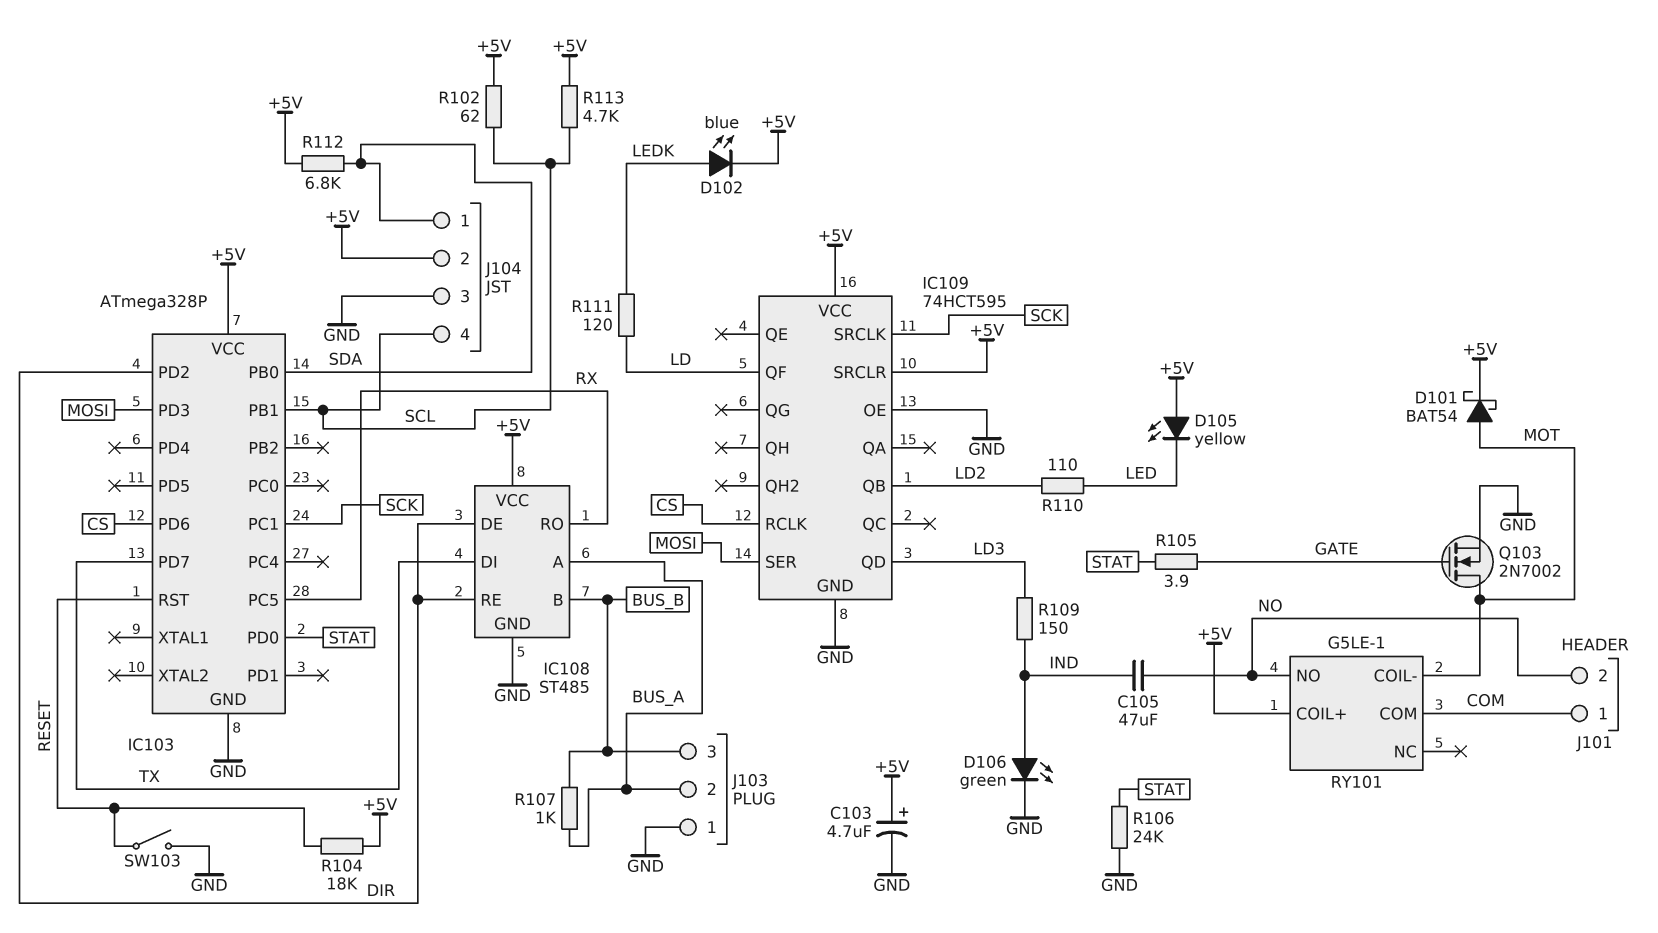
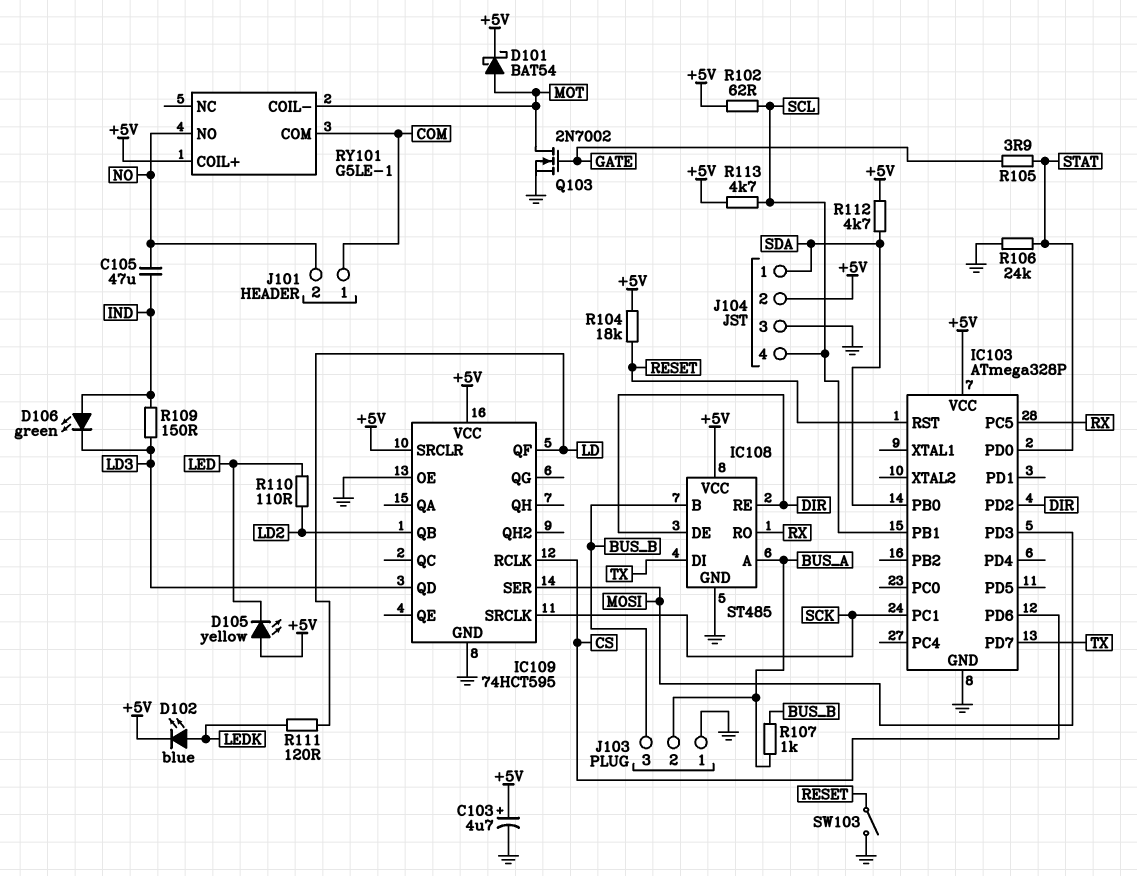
D106: LED green (A IND, K GND) -> LED green (A IND, K LD3)
R112: 6.8k (+5V, SDA) -> 4.7k (+5V, SDA)

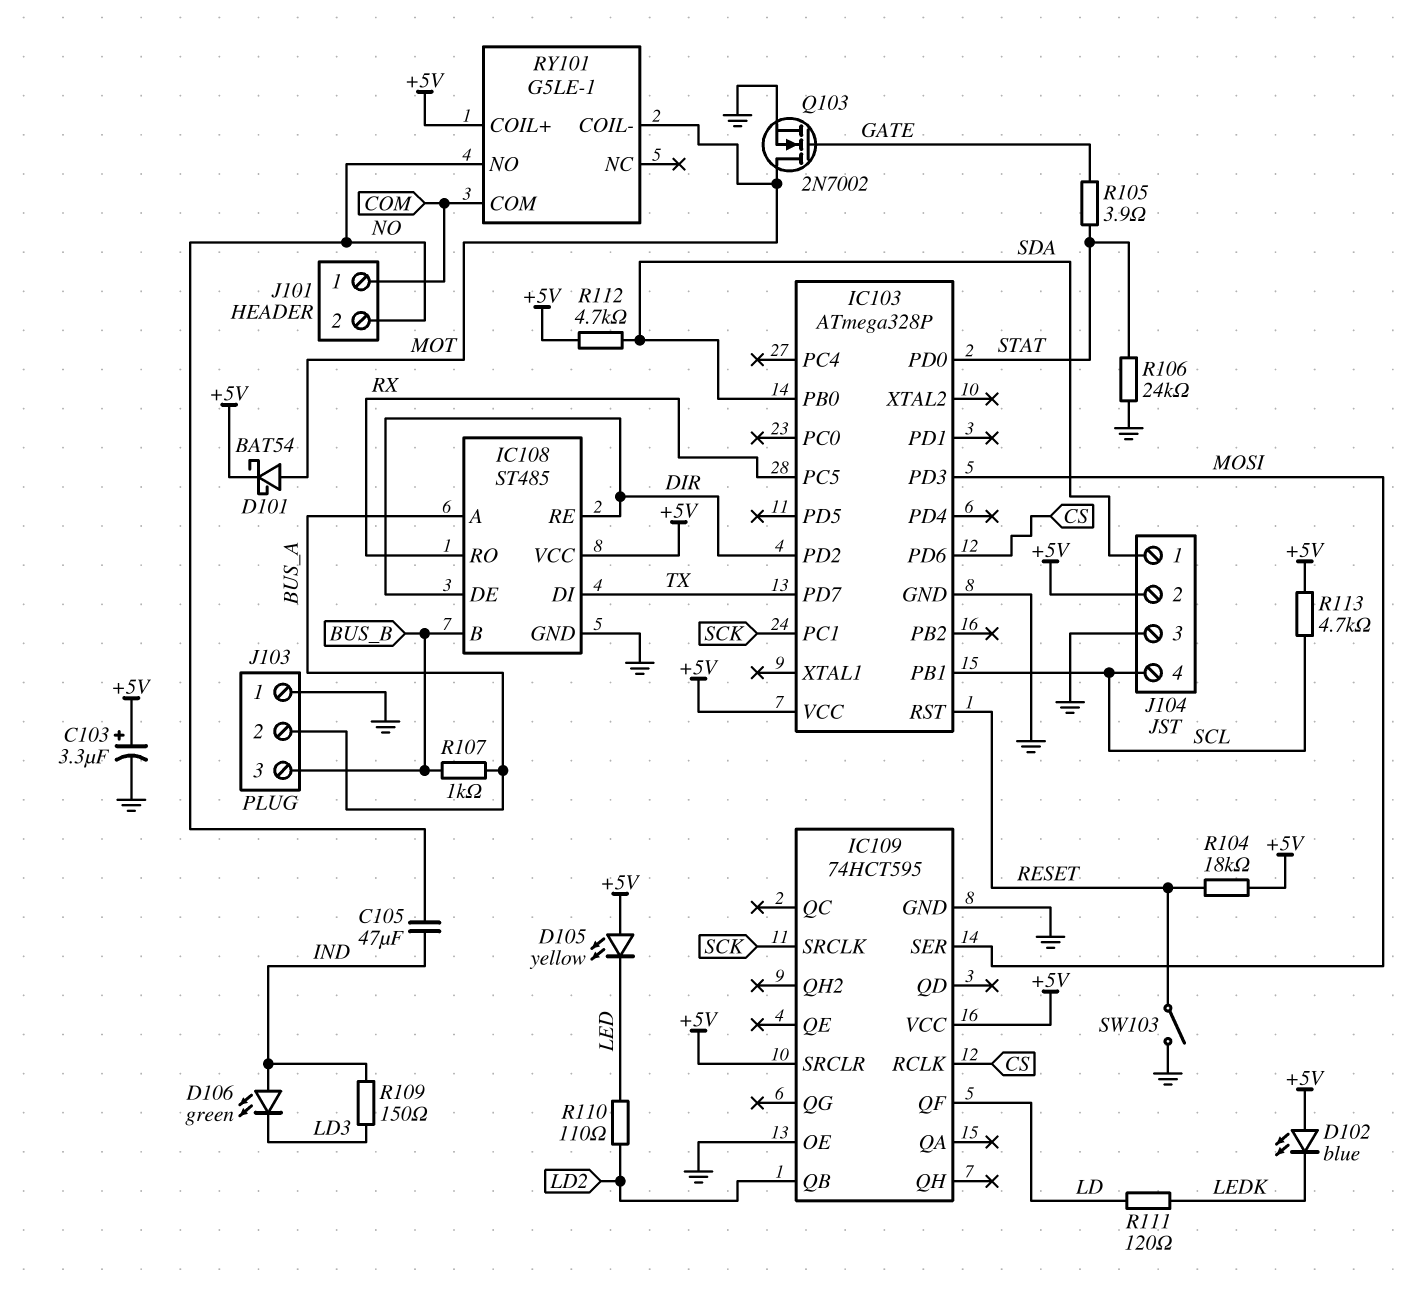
C103: 4.7uF (plus +5V, minus GND) -> 3.3uF (plus +5V, minus GND)
D102: LED blue (A LEDK, K +5V) -> LED blue (A +5V, K LEDK)
IC109 pin QD: LD3 -> none
R102: 62 (+5V, SCL) -> none

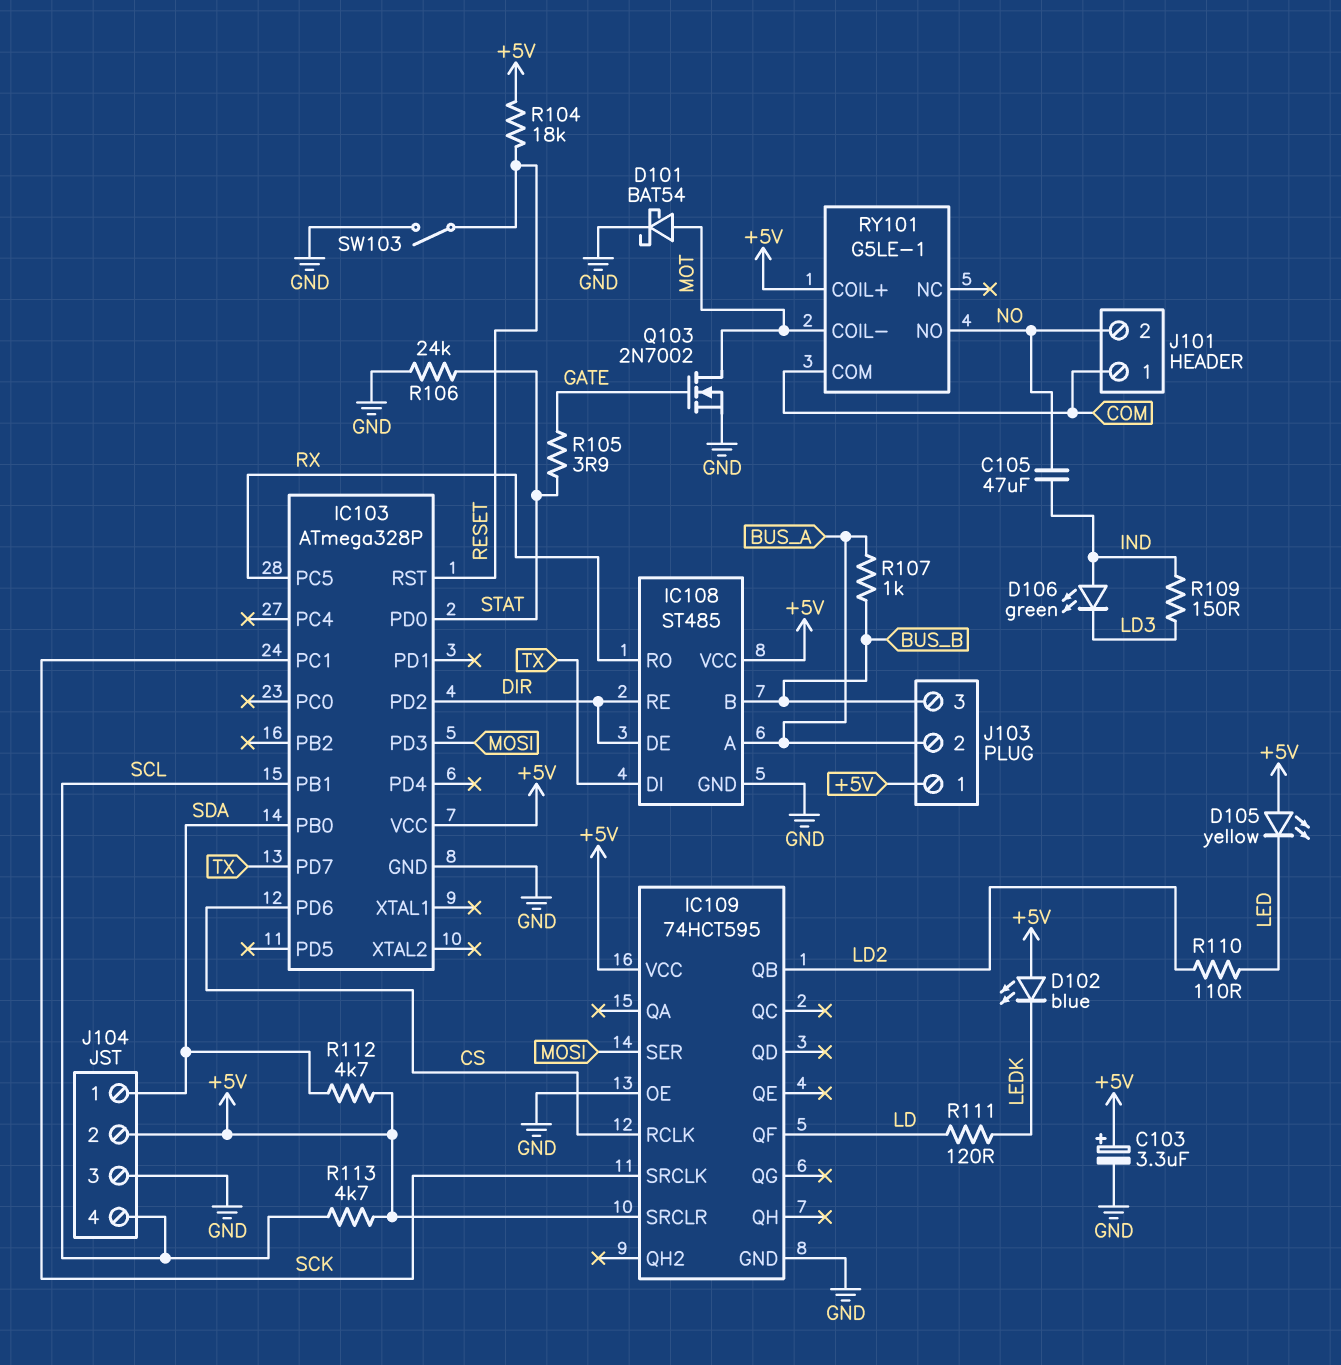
D101: schottky BAT54 (A MOT, K +5V) -> schottky BAT54 (A MOT, K GND)
J103 pin 1: GND -> +5V

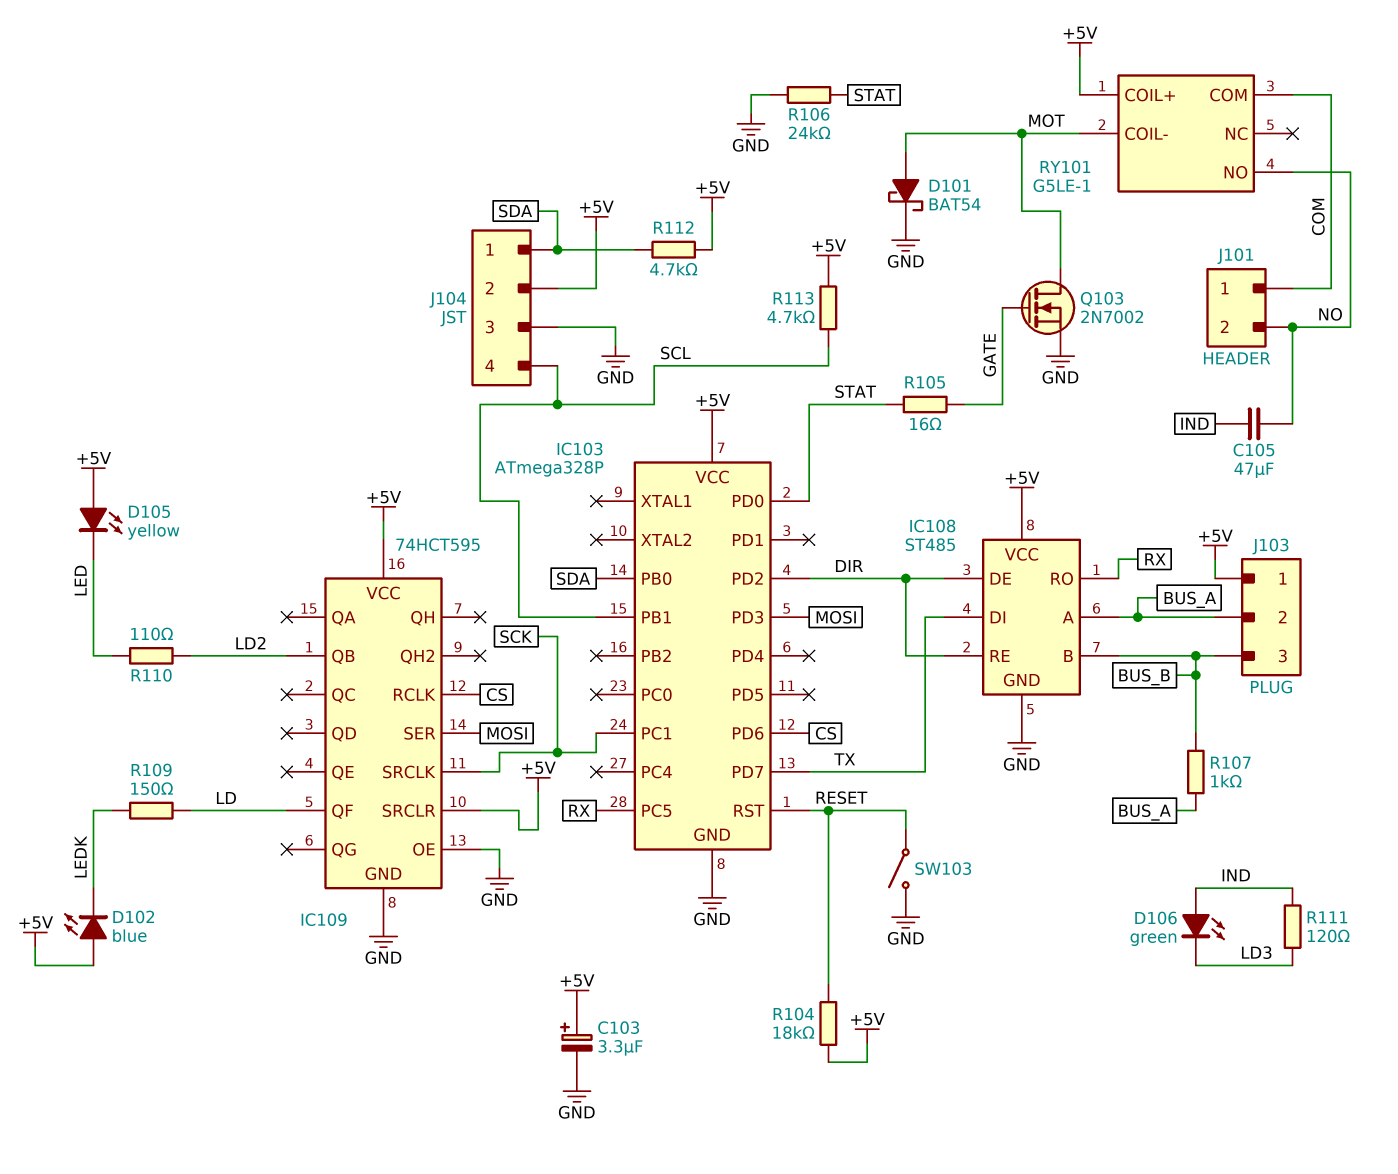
R105: 3.9 (GATE, STAT) -> 16 (GATE, STAT)
R109: 150 (IND, LD3) -> 150 (LD, LEDK)
R111: 120 (LD, LEDK) -> 120 (IND, LD3)

